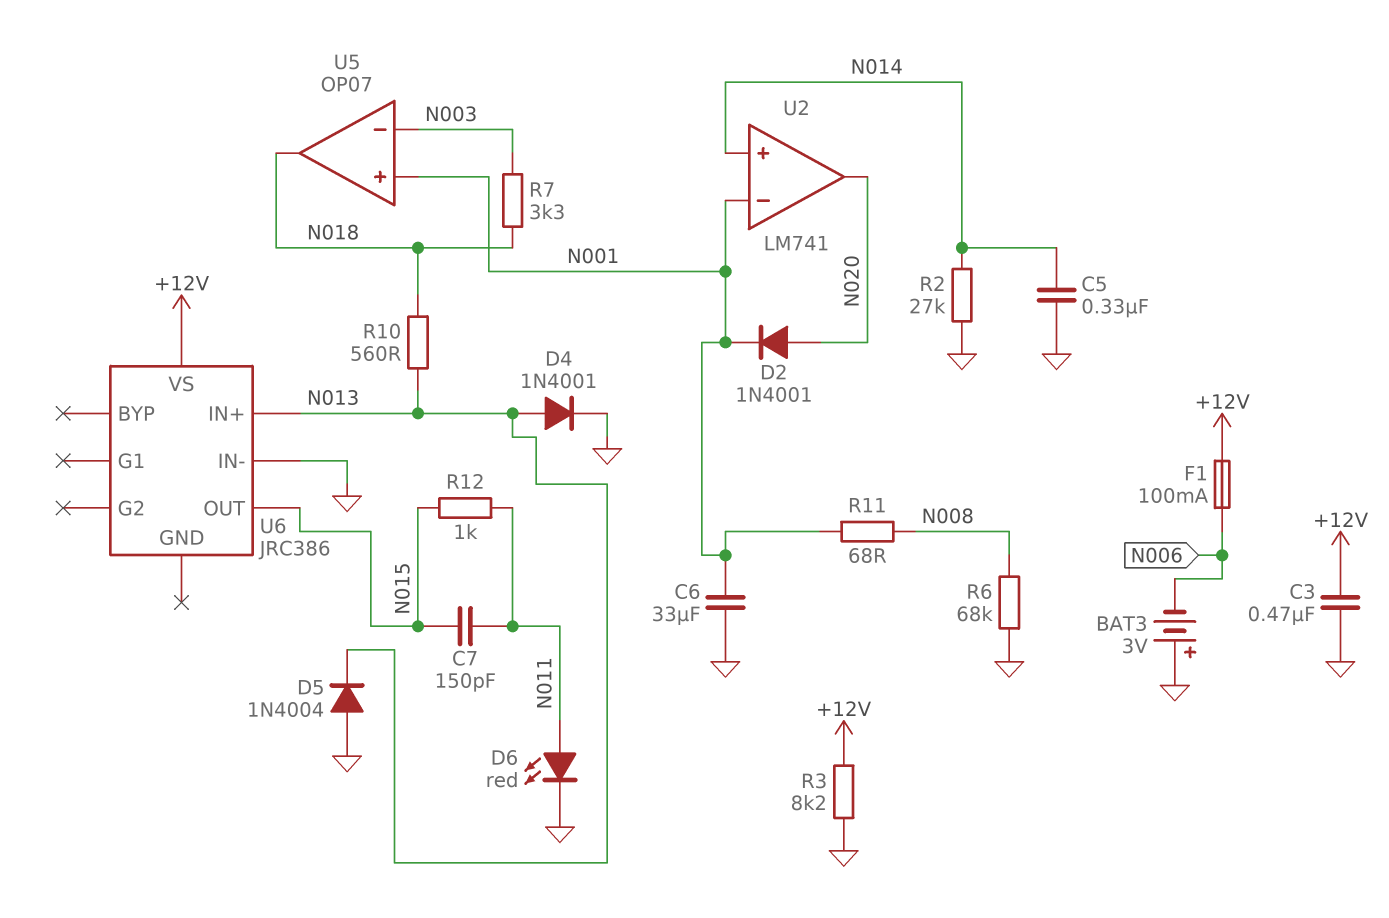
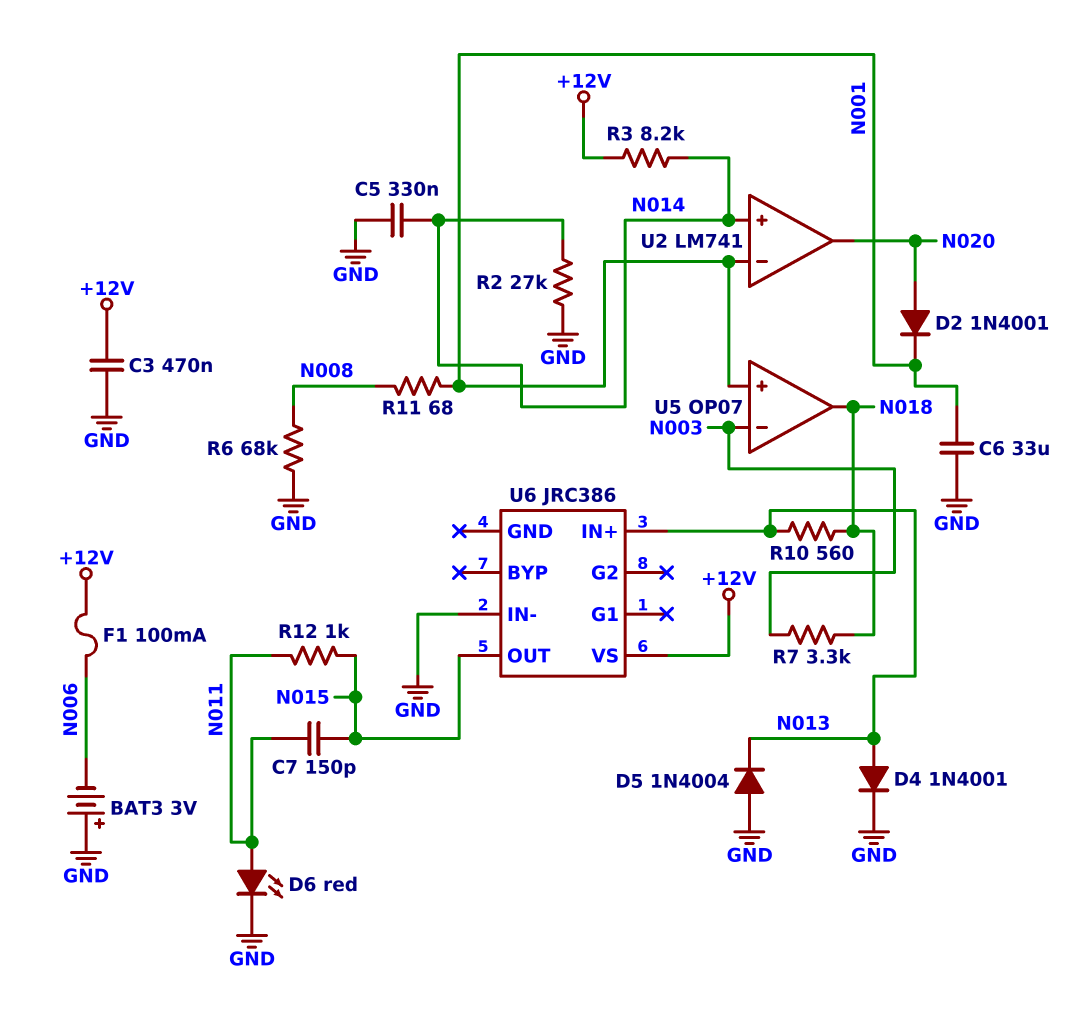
R3: 8.2k (+12V, GND) -> 8.2k (+12V, N014)

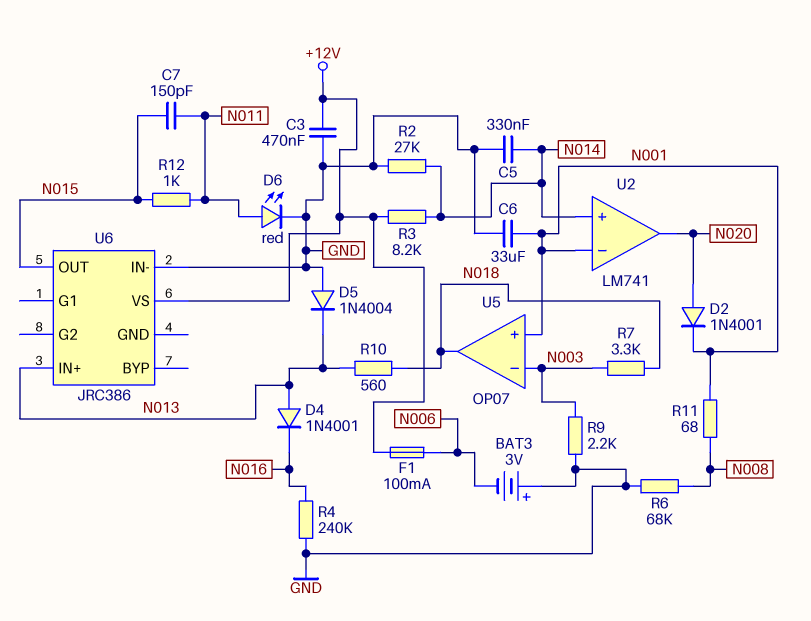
D4: diode 1N4001 (A N013, K GND) -> diode 1N4001 (A N013, K N016)
R4: none -> 240k (GND, N016)
R9: none -> 2.2k (GND, N003)

